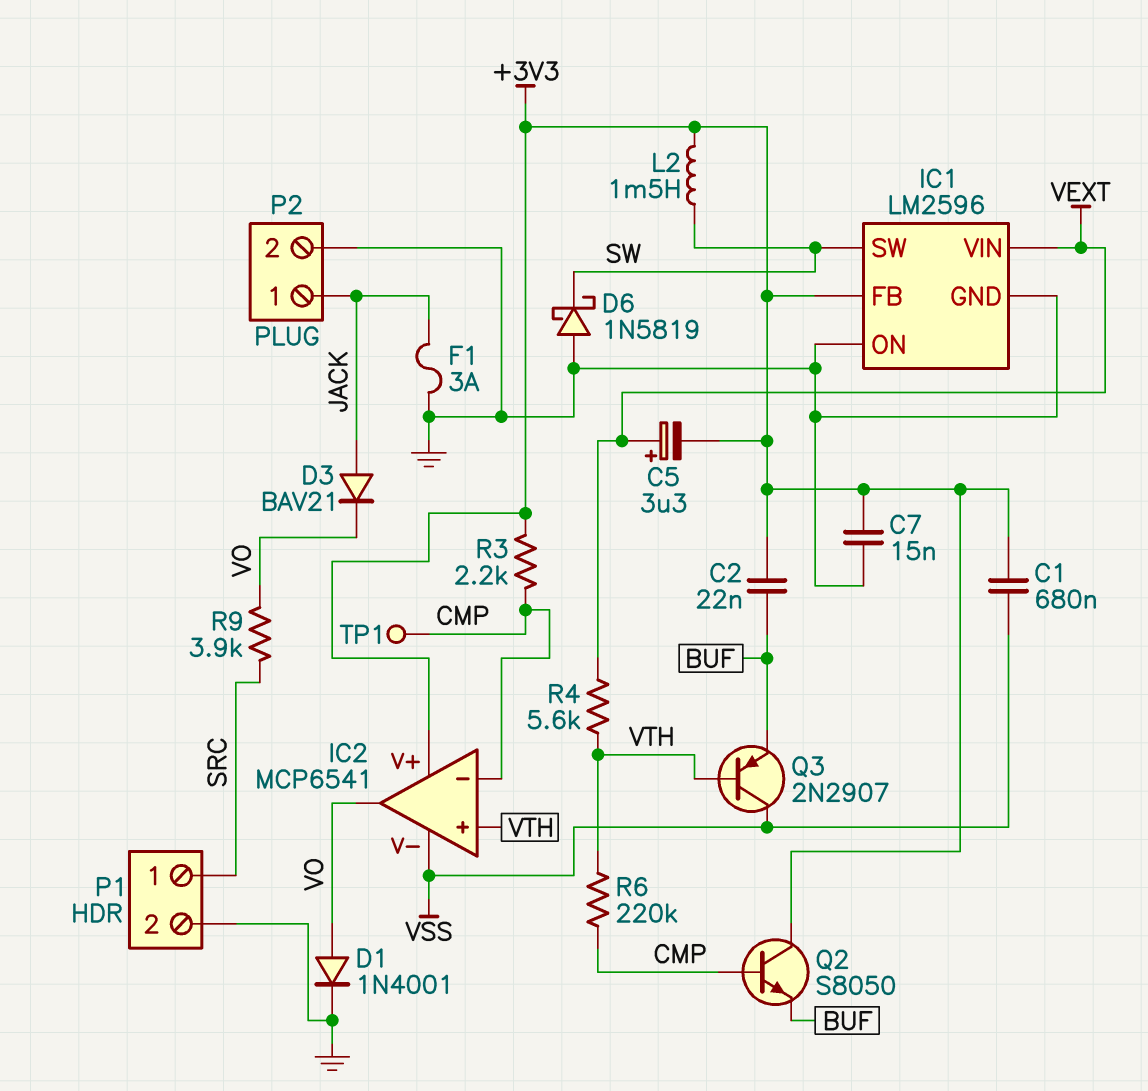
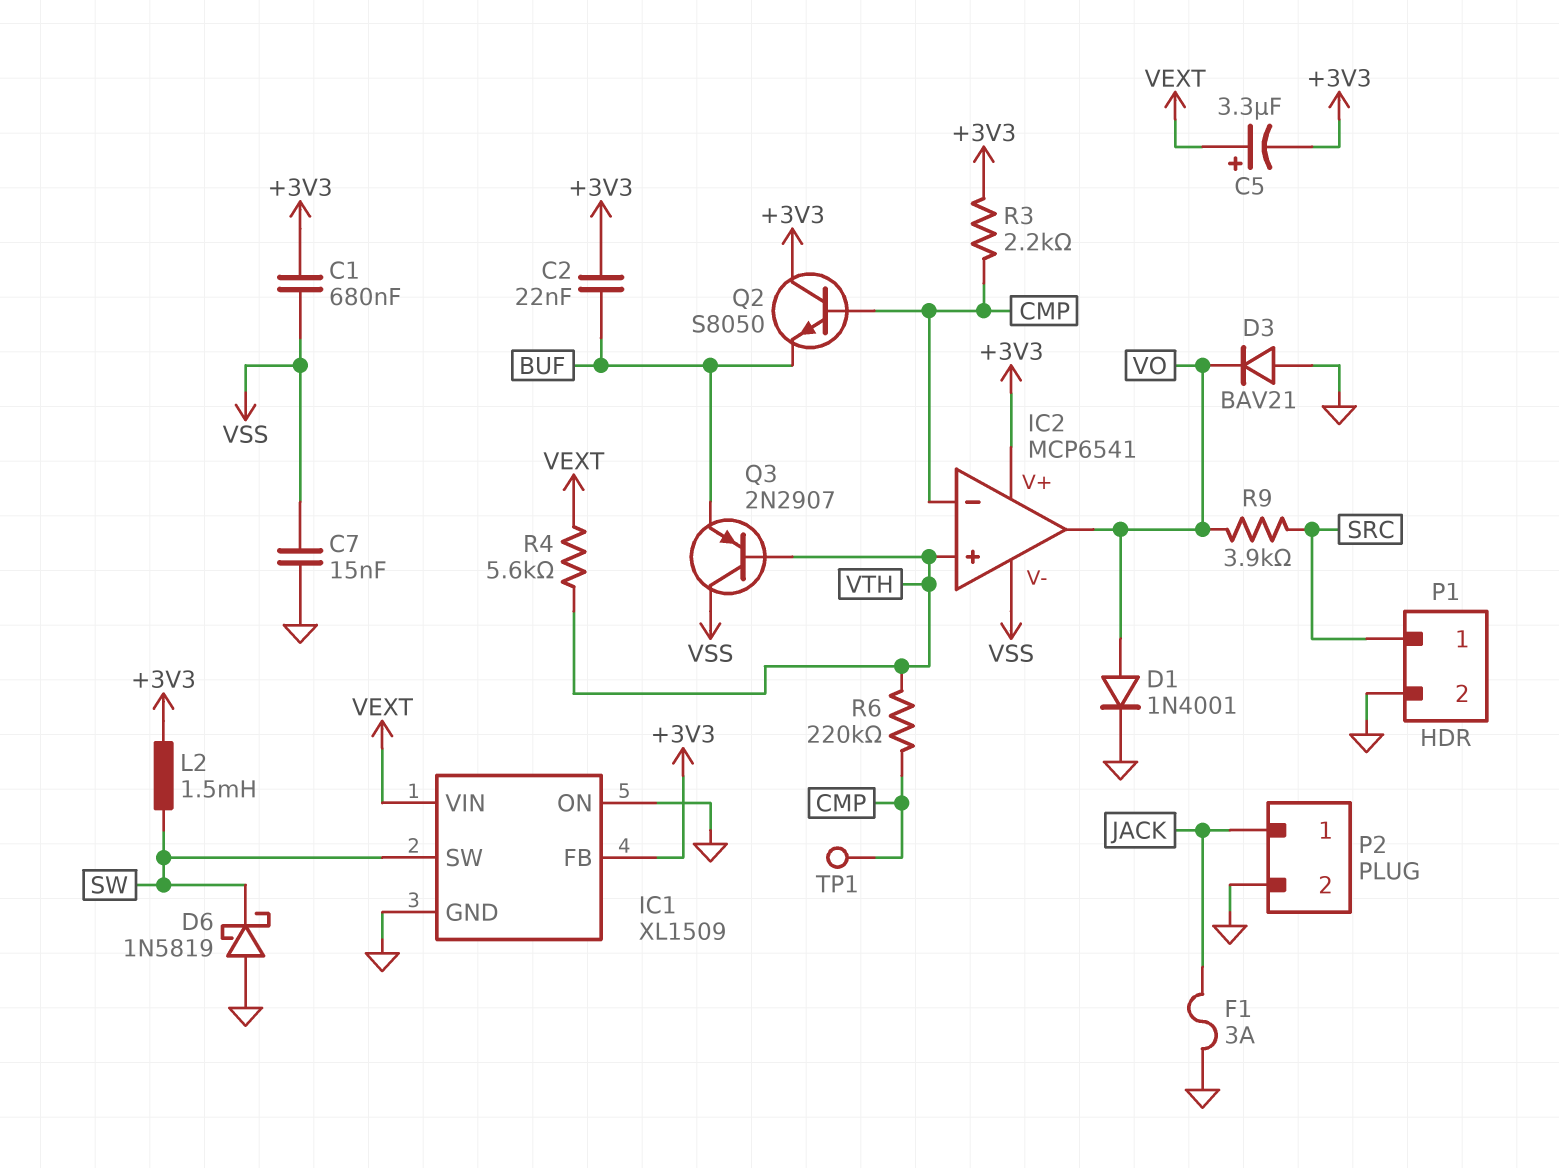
C7: 15nF (+3V3, GND) -> 15nF (GND, VSS)
D3: diode BAV21 (A JACK, K VO) -> diode BAV21 (A GND, K VO)
IC1: LM2596 -> XL1509

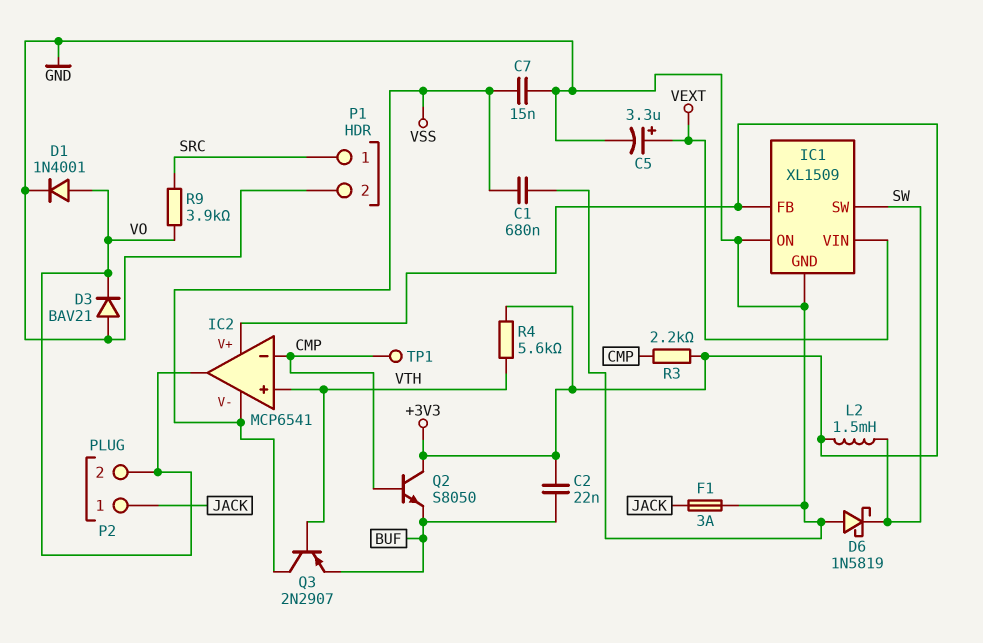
C1: 680nF (+3V3, VSS) -> 680nF (GND, VSS)
C5: 3.3uF (plus VEXT, minus +3V3) -> 3.3uF (plus VEXT, minus GND)
P2 pin 2: GND -> VO
R4: 5.6k (VEXT, VTH) -> 5.6k (+3V3, VTH)
R6: 220k (CMP, VTH) -> none

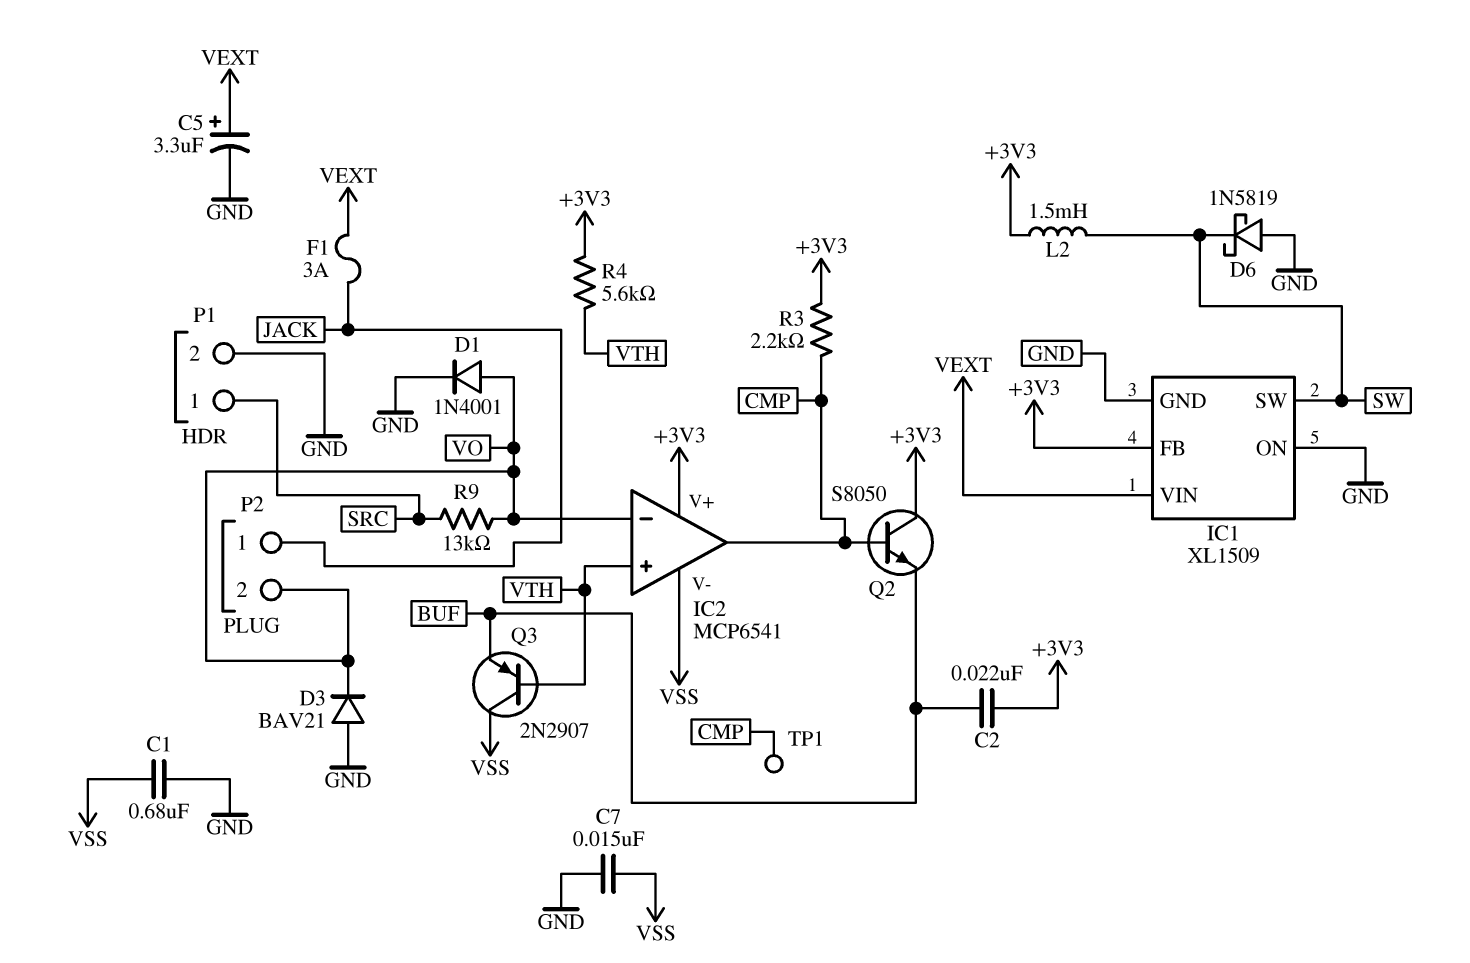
F1: 3A (GND, JACK) -> 3A (JACK, VEXT)
IC2 pin in-: CMP -> VO
IC2 pin out: VO -> CMP
R9: 3.9k (SRC, VO) -> 13k (SRC, VO)

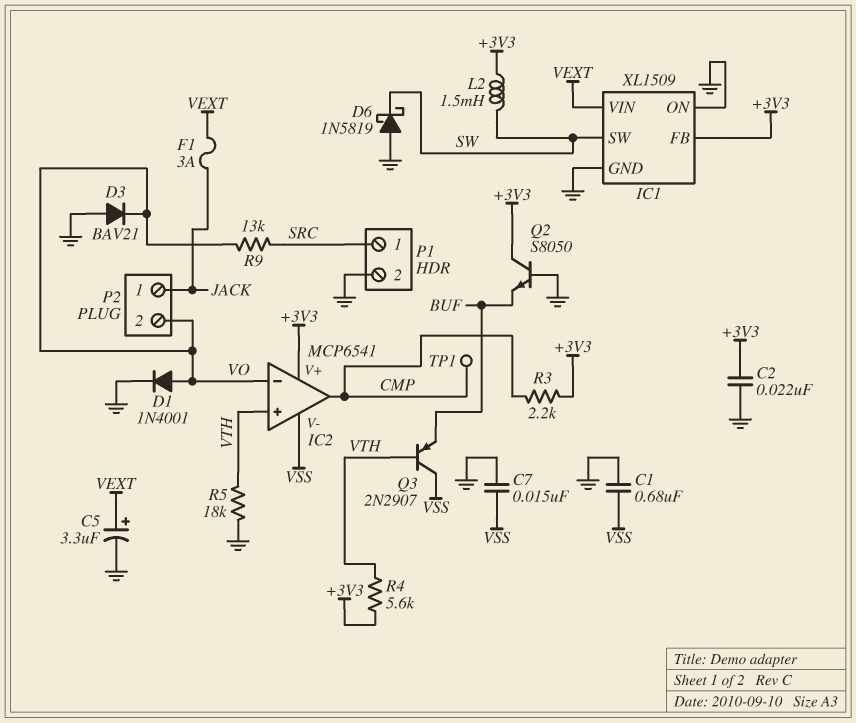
C2: 22nF (+3V3, BUF) -> 22nF (+3V3, GND)
Q2: NPN S8050 (B CMP, C +3V3, E BUF) -> NPN S8050 (B GND, C +3V3, E BUF)
R5: none -> 18k (GND, VTH)

